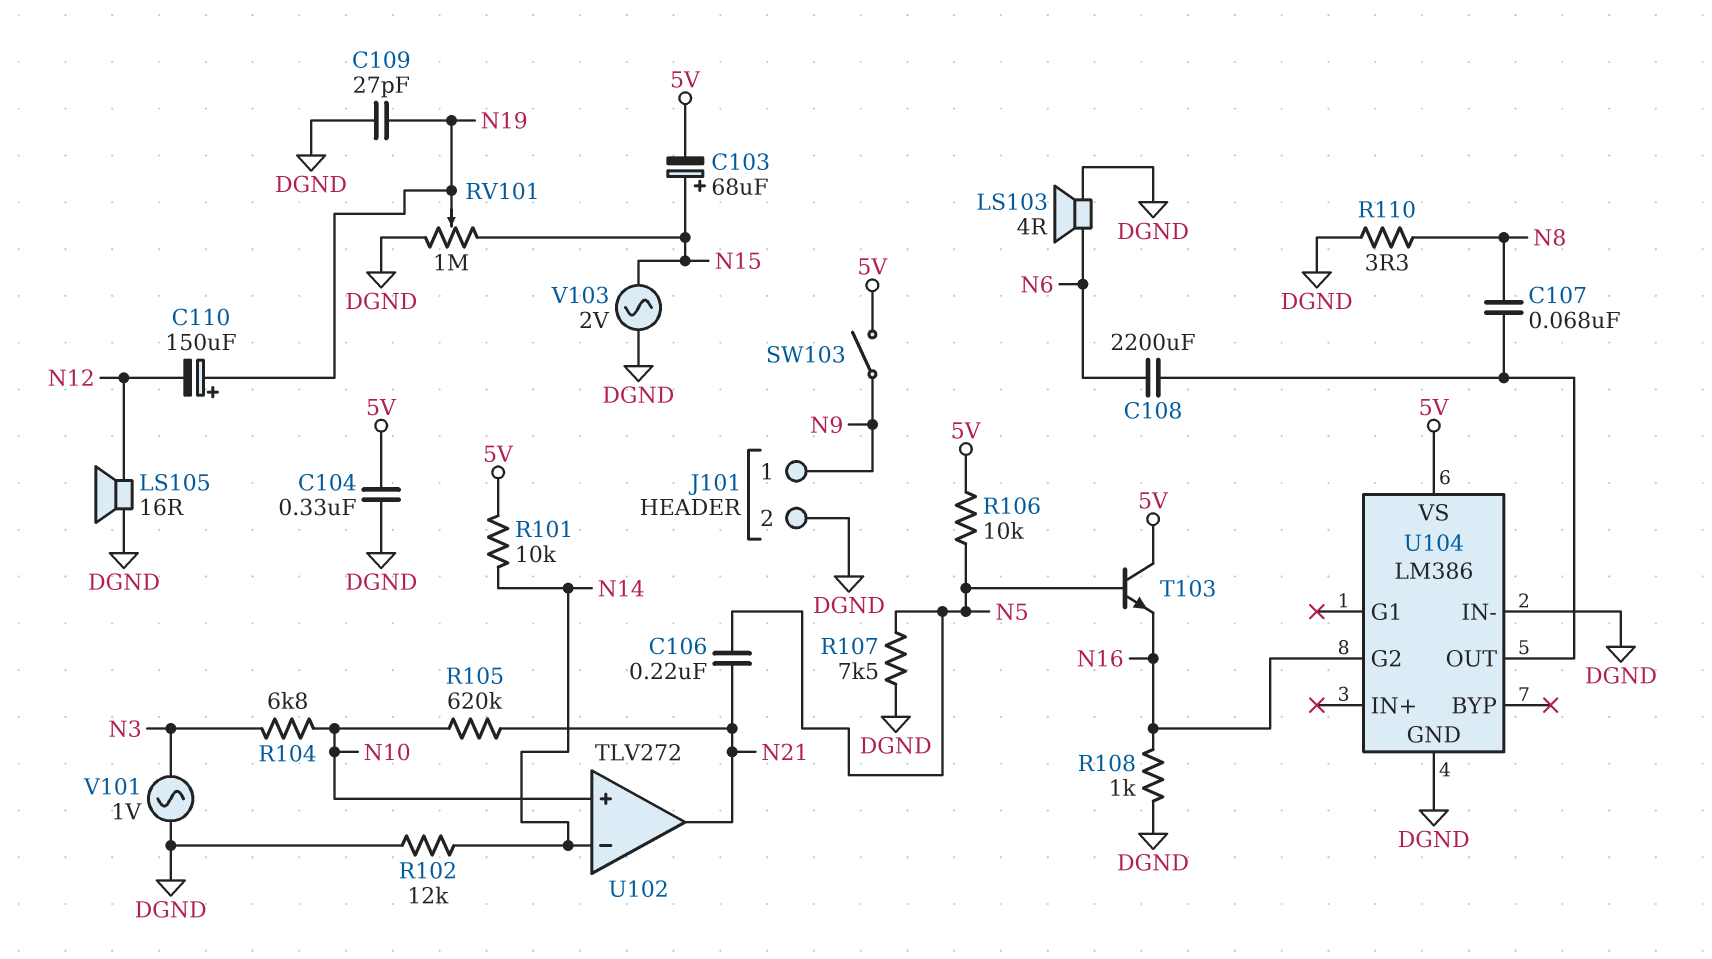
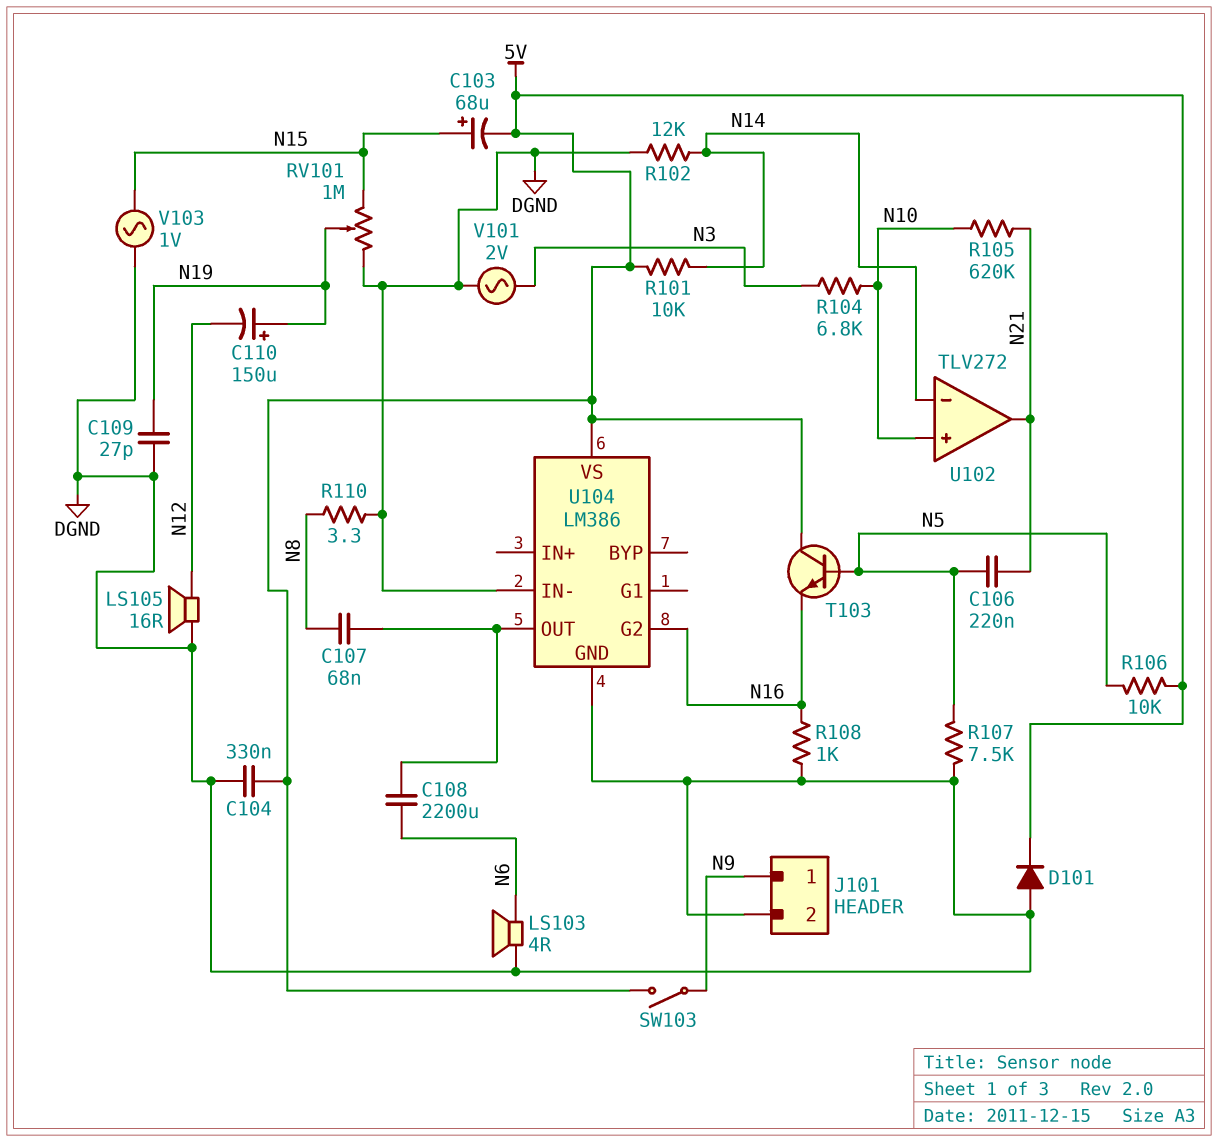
D101: none -> diode (A DGND, K 5V)
V101: AC 1V (DGND, N3) -> AC 2V (DGND, N3)
V103: AC 2V (DGND, N15) -> AC 1V (DGND, N15)

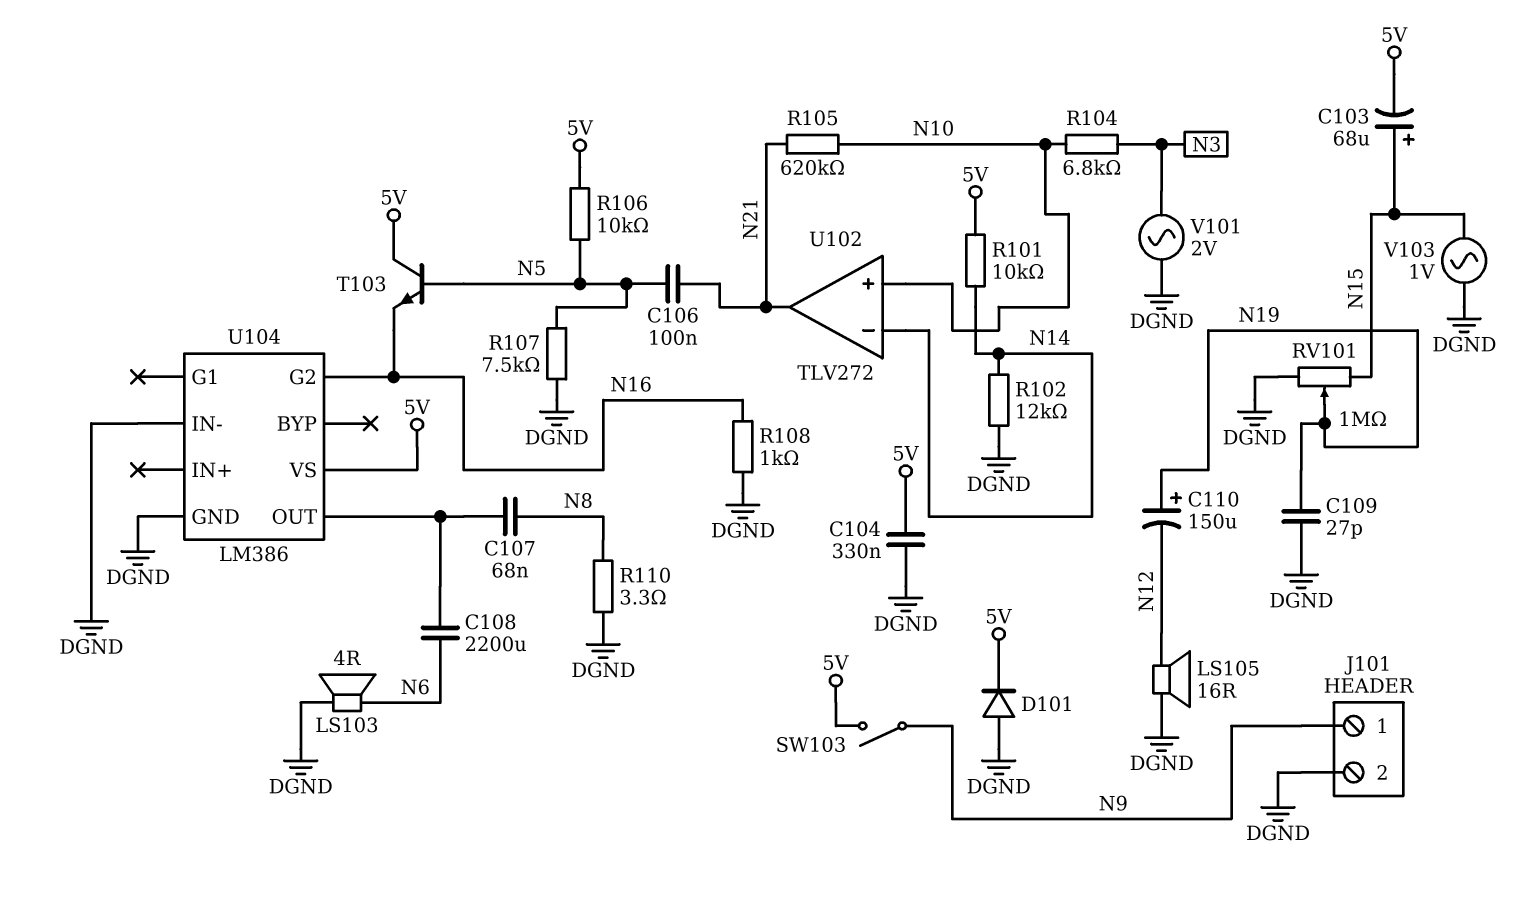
C106: 220nF (N5, N21) -> 100nF (N5, N21)

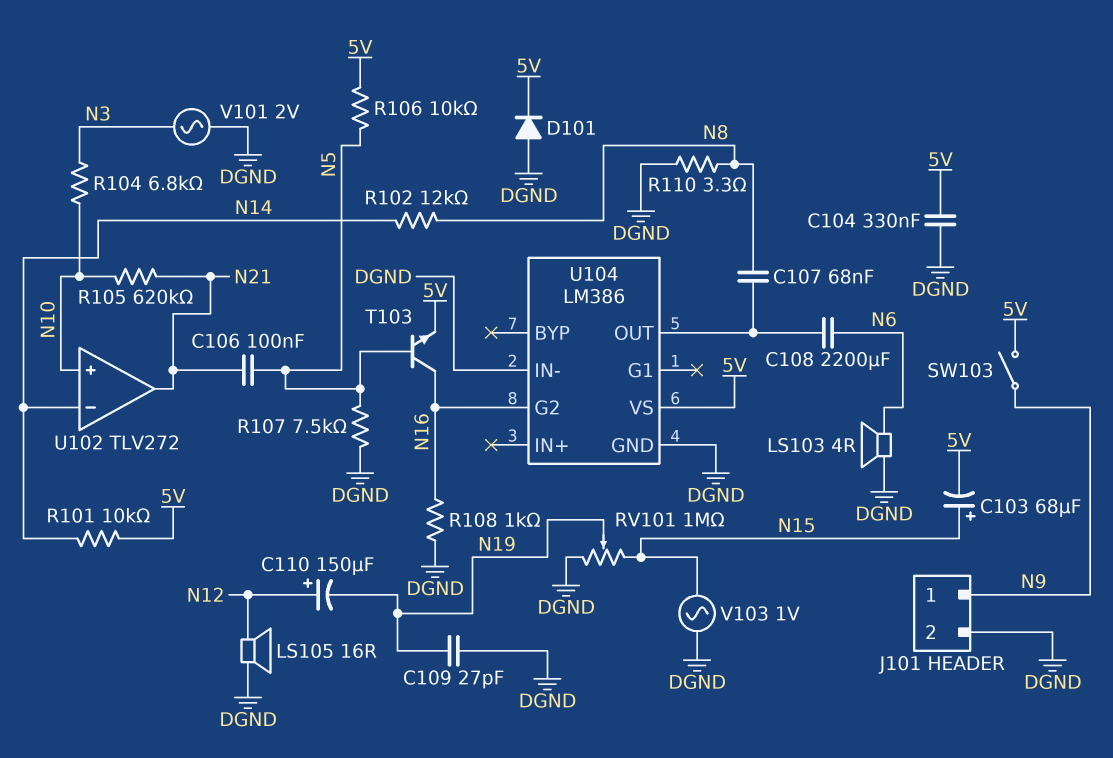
C110: 150uF (plus N19, minus N12) -> 150uF (plus N12, minus N19)
R102: 12k (DGND, N14) -> 12k (N8, N14)
T103: NPN (B N5, C 5V, E N16) -> NPN (B N5, C N16, E 5V)

